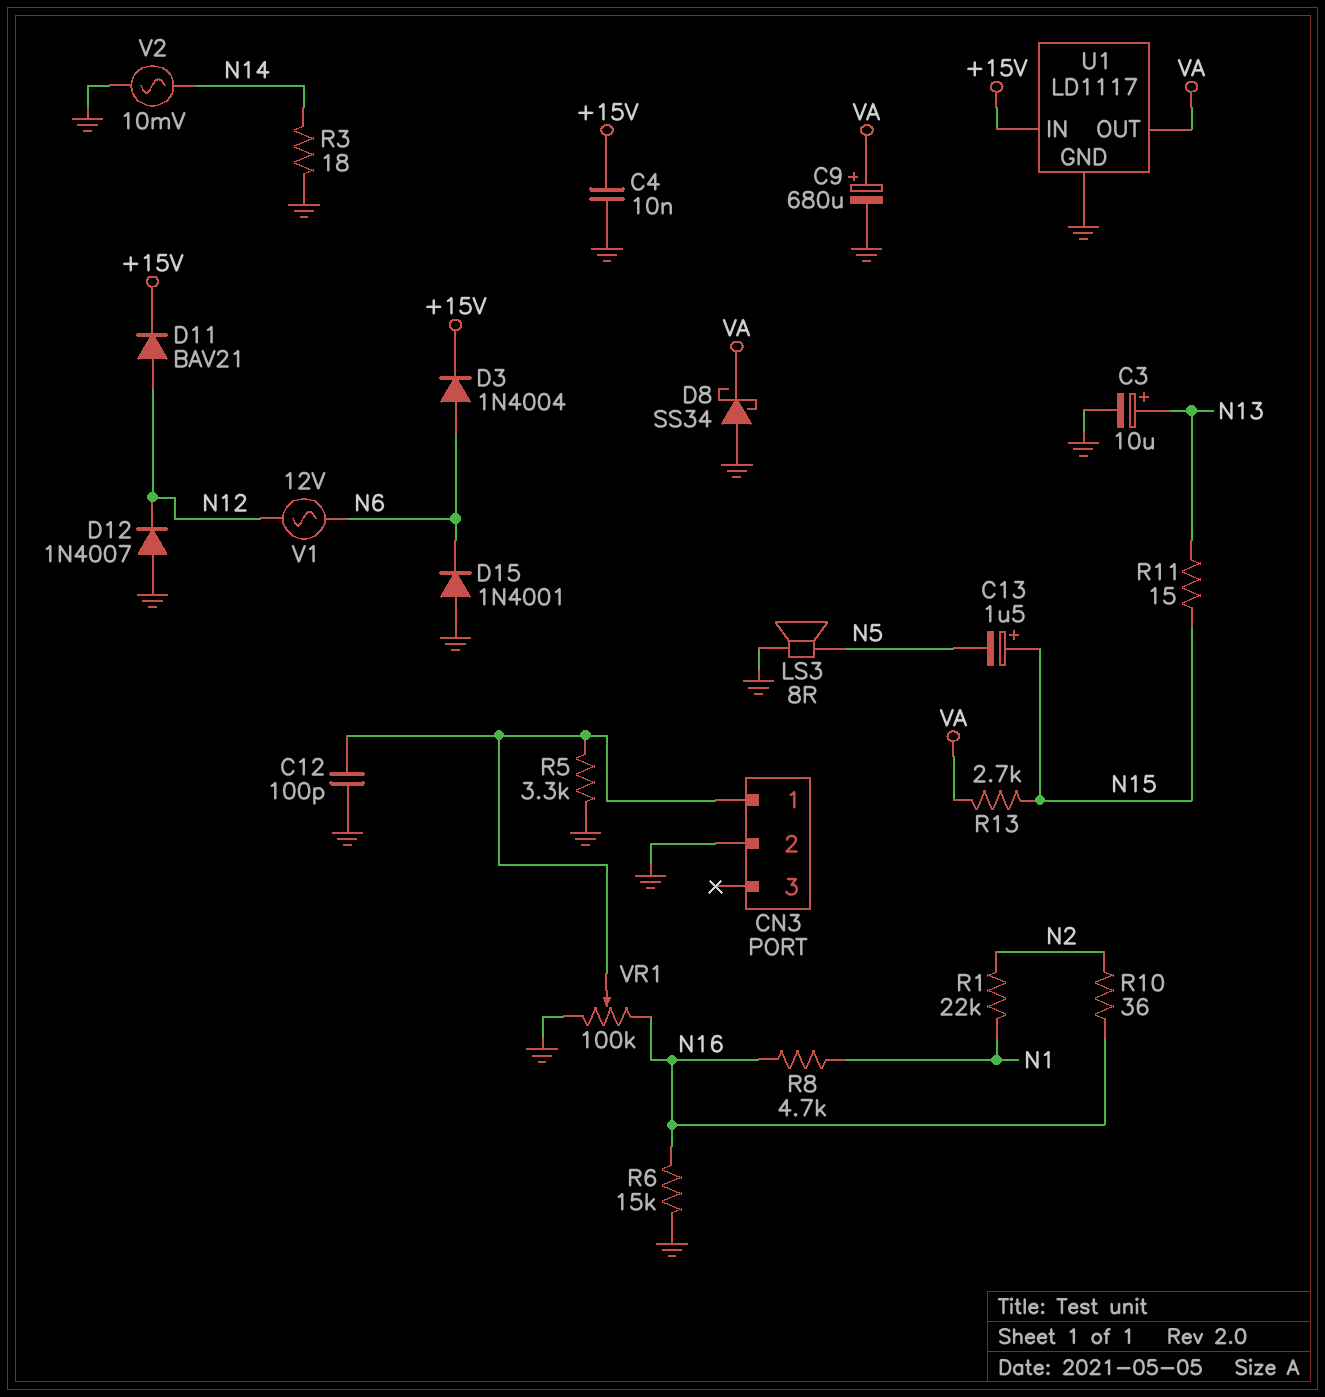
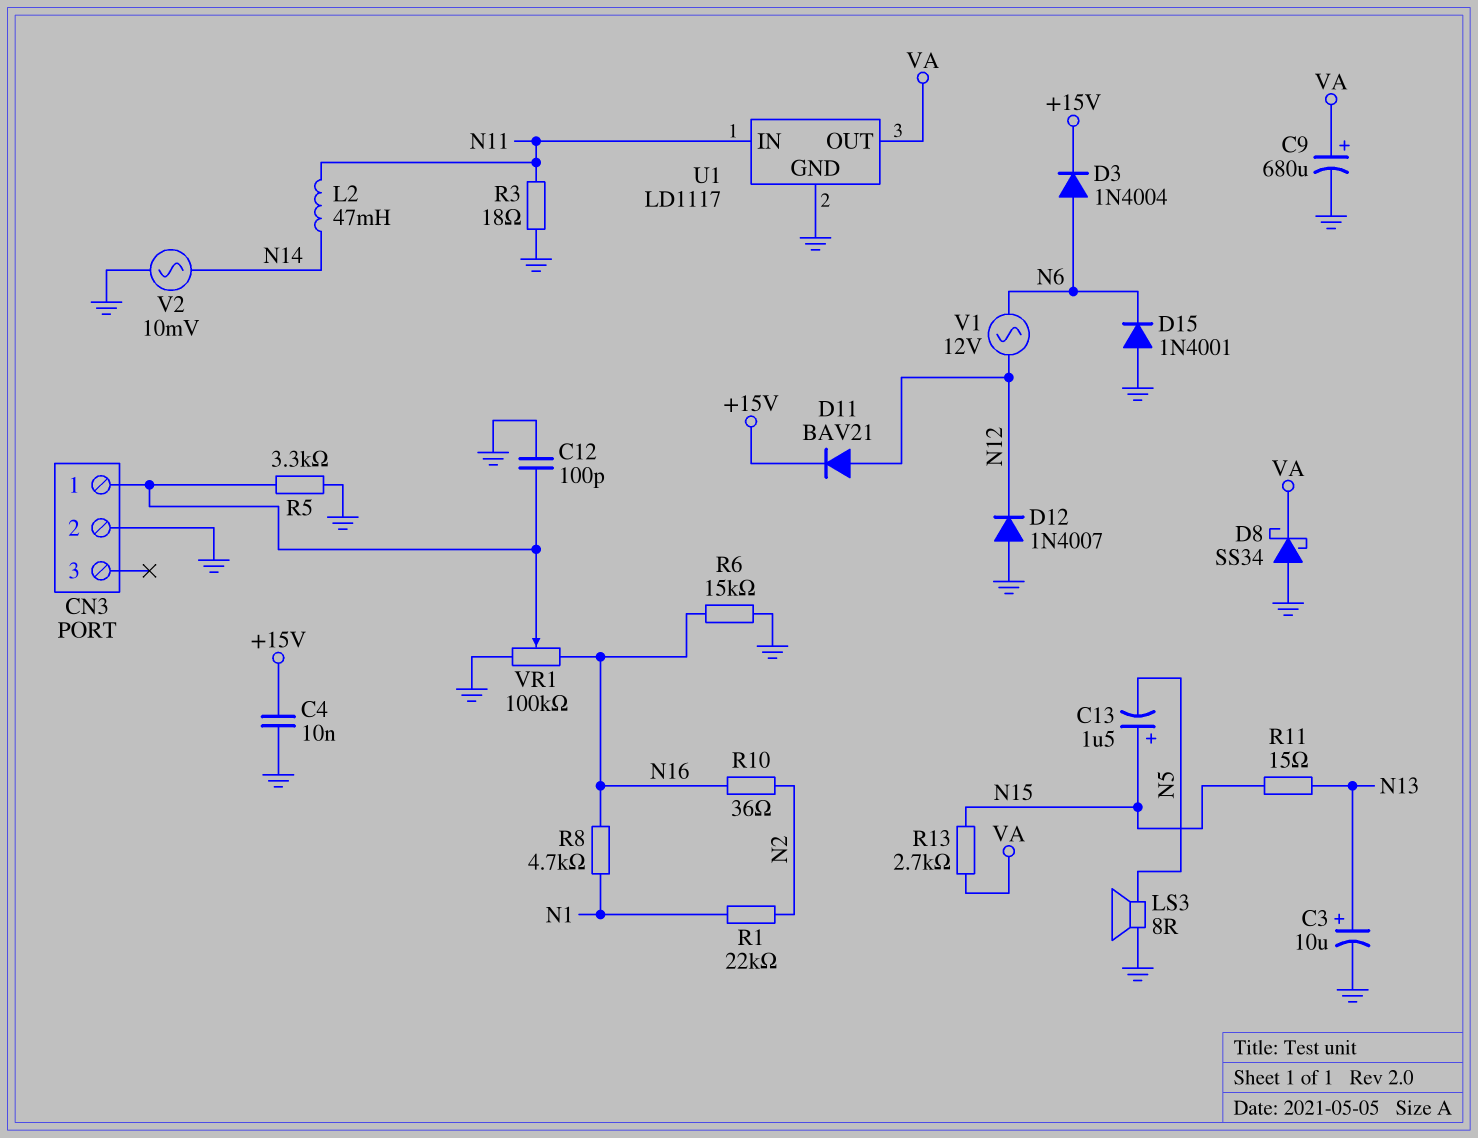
L2: none -> 47mH (N11, N14)
R3: 18 (GND, N14) -> 18 (GND, N11)
U1 pin IN: +15V -> N11

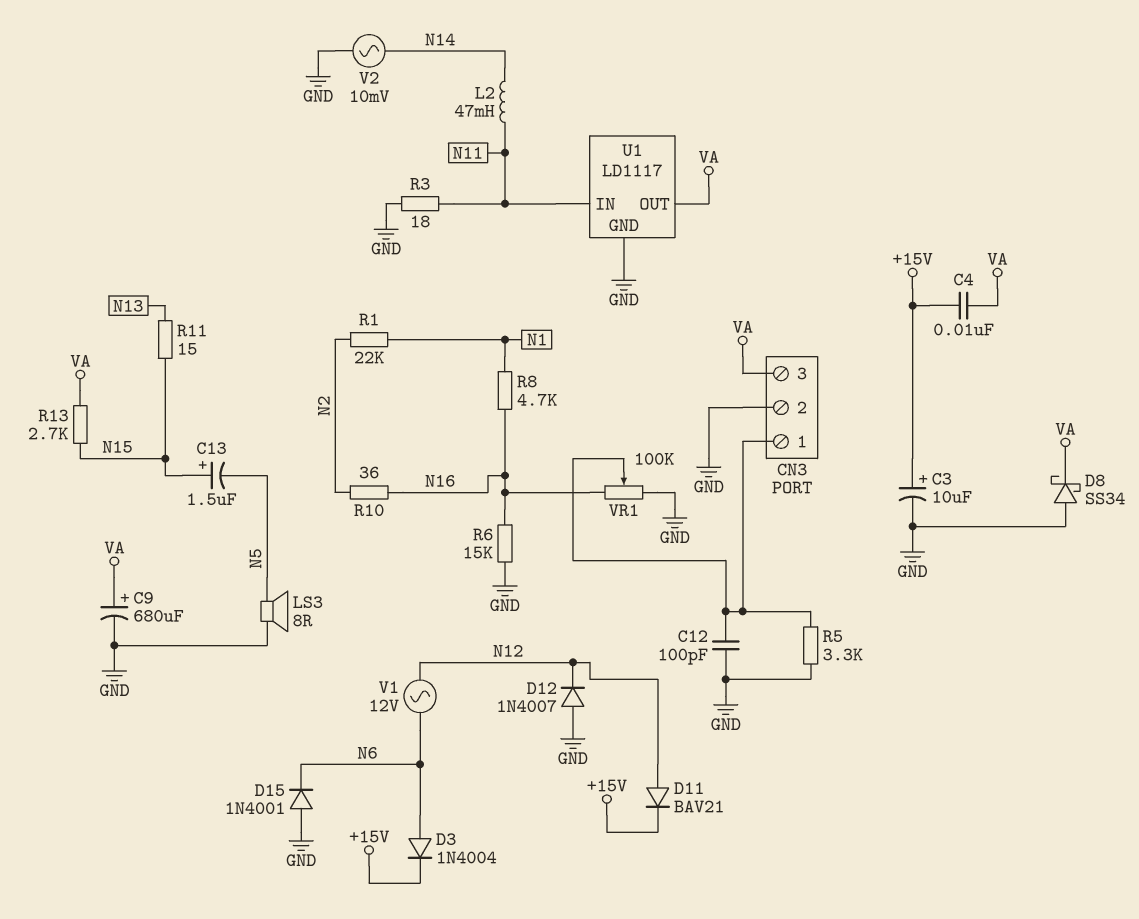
C3: 10uF (plus N13, minus GND) -> 10uF (plus +15V, minus GND)
C4: 10nF (+15V, GND) -> 10nF (+15V, VA)
CN3 pin 3: none -> VA

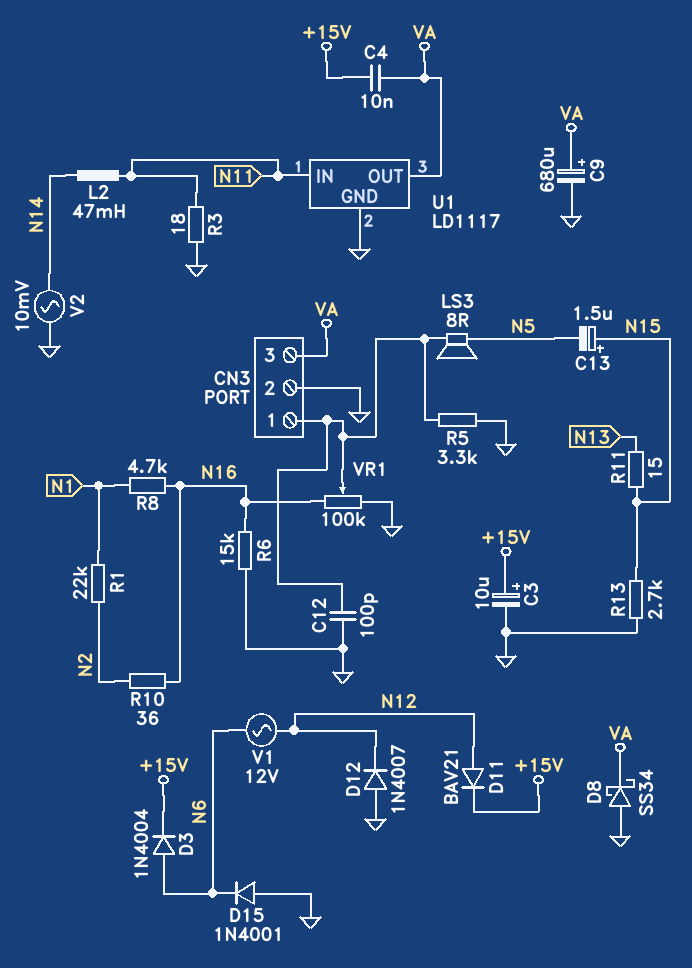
LS3: speaker 8R (GND, N5) -> speaker 8R (CN3/1, N5)
R13: 2.7k (N15, VA) -> 2.7k (GND, N15)

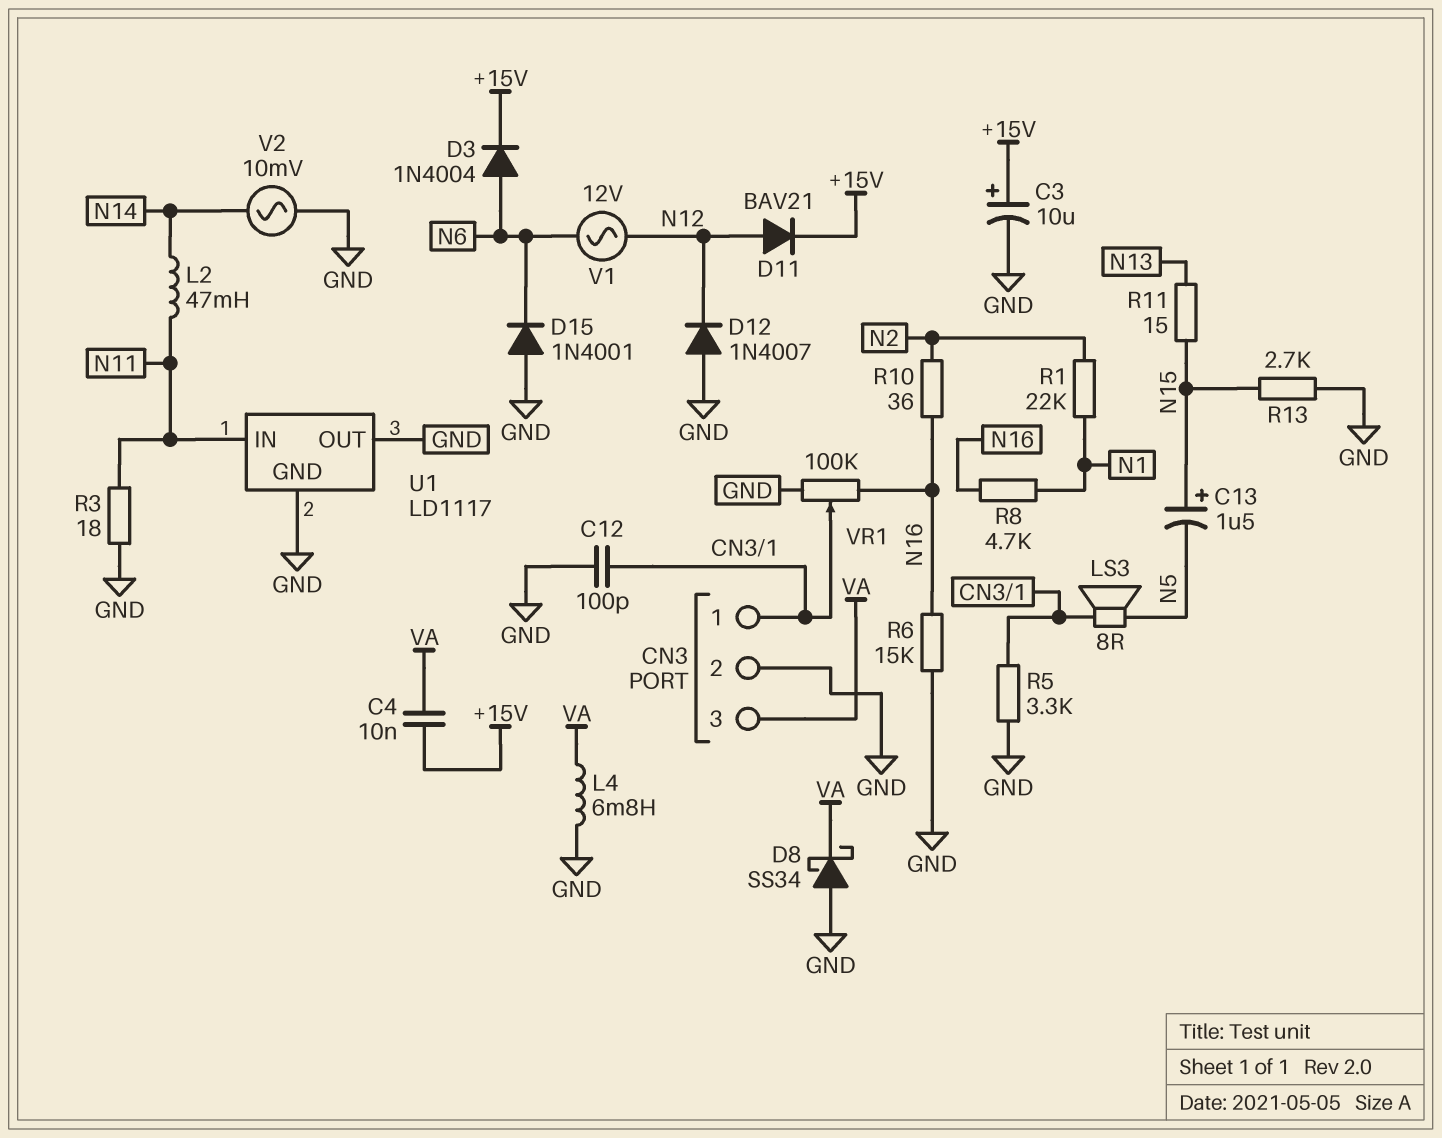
C9: 680uF (plus VA, minus GND) -> none
L4: none -> 6.8mH (GND, VA)
U1 pin OUT: VA -> GND

